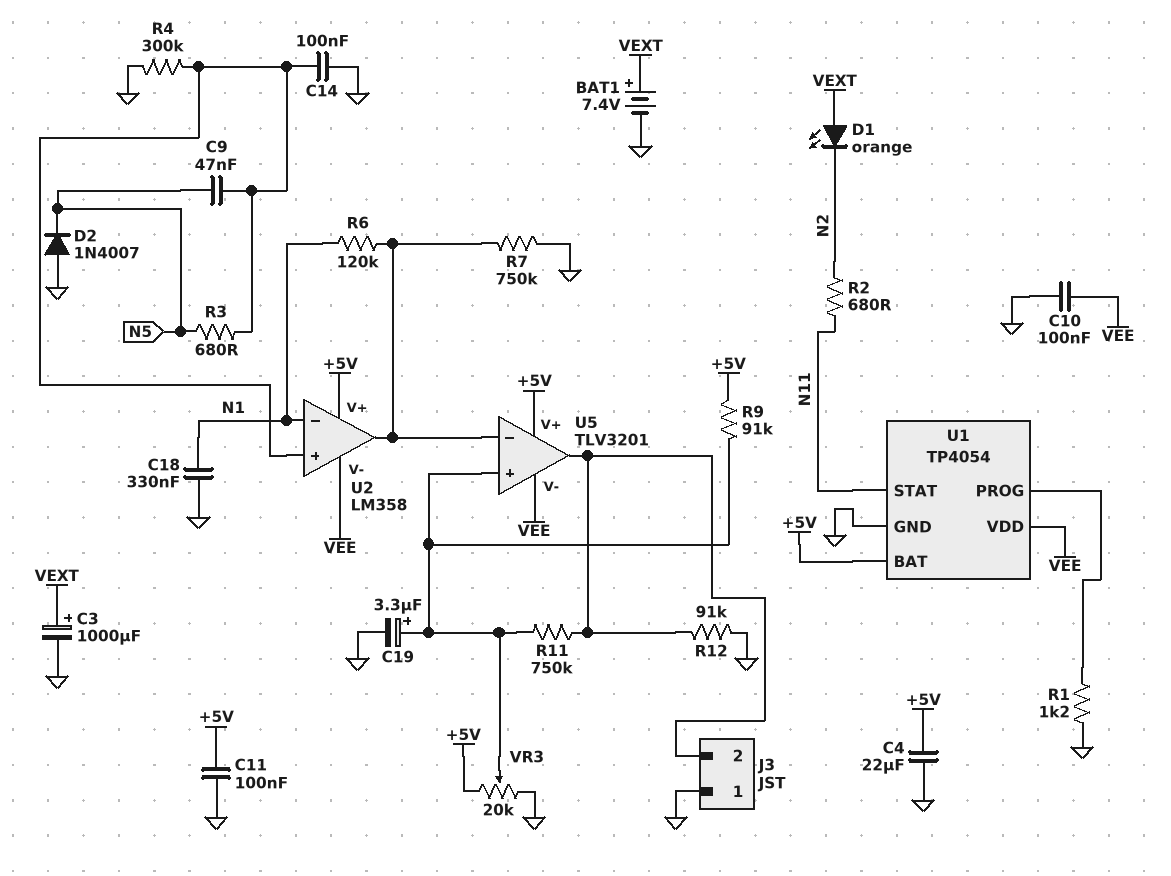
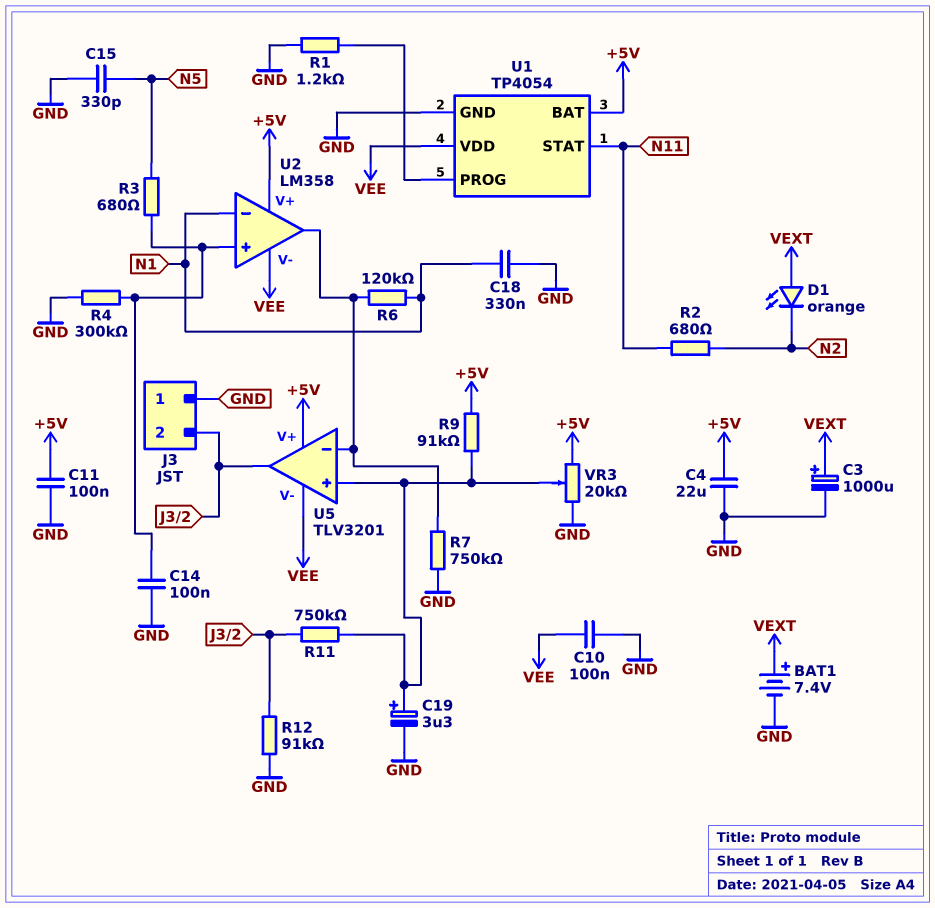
C9: 47nF (N5, U2/in+) -> none
C15: none -> 330pF (GND, N5)
D2: diode 1N4007 (A GND, K N5) -> none

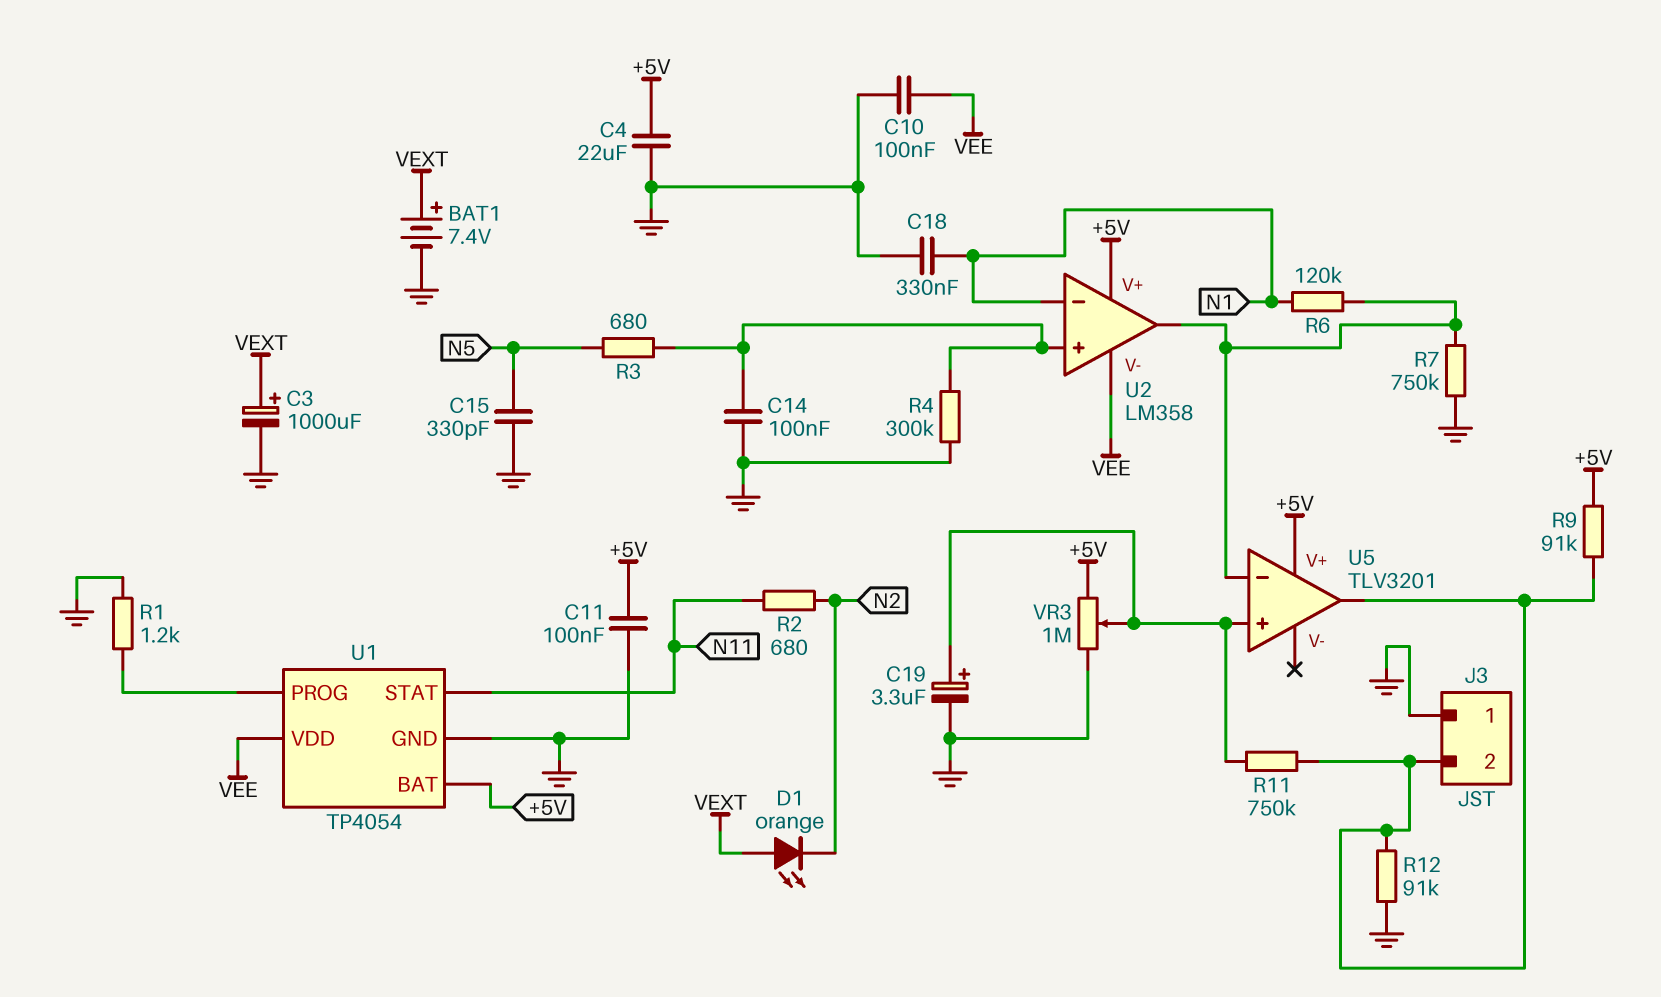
R9: 91k (+5V, U5/in+) -> 91k (+5V, J3/2)
U5 pin V-: VEE -> none
VR3: 20k (+5V, GND, wiper U5/in+) -> 1M (+5V, GND, wiper U5/in+)

